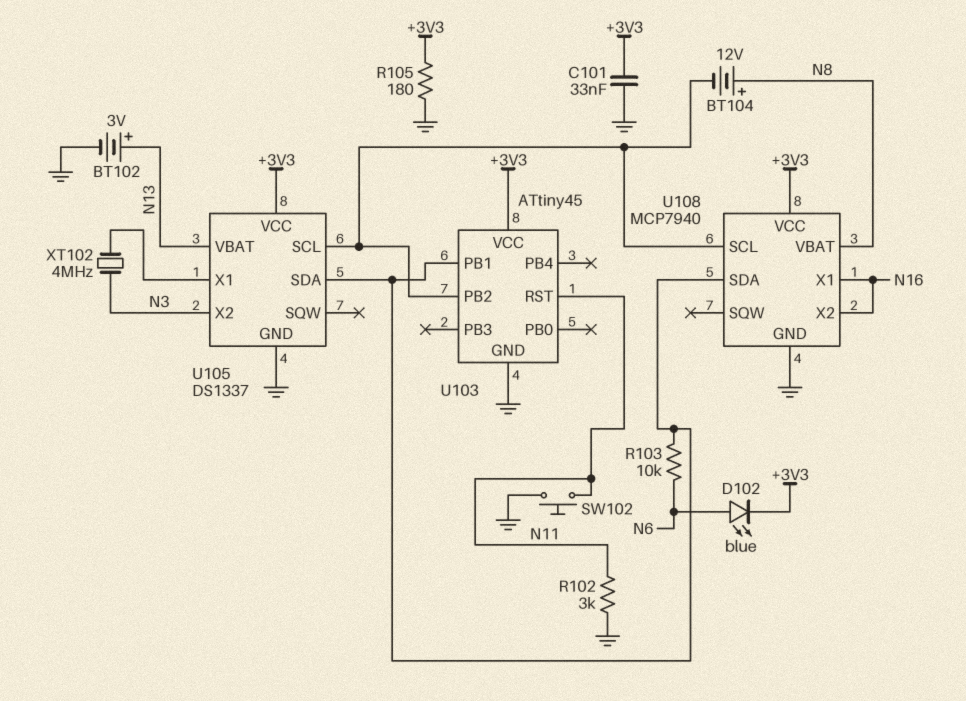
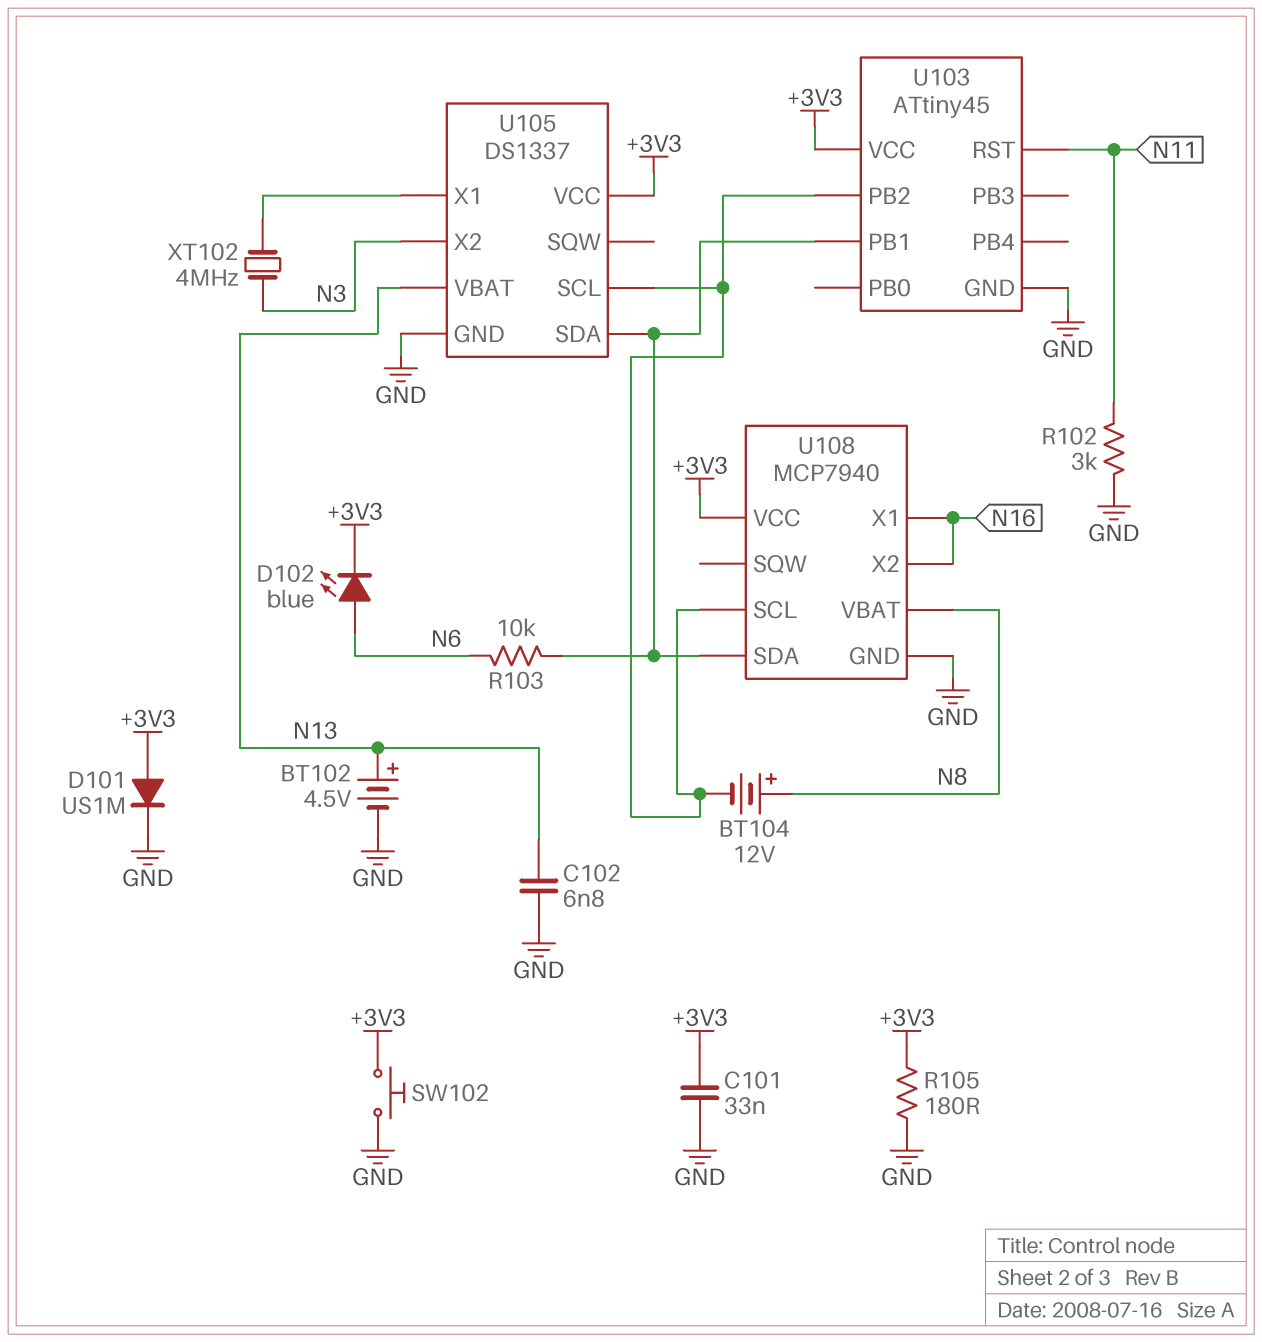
BT102: 3V (plus N13, minus GND) -> 4.5V (plus N13, minus GND)
C102: none -> 6.8nF (GND, N13)
D101: none -> diode US1M (A +3V3, K GND)
SW102: button (GND, N11) -> button (+3V3, GND)

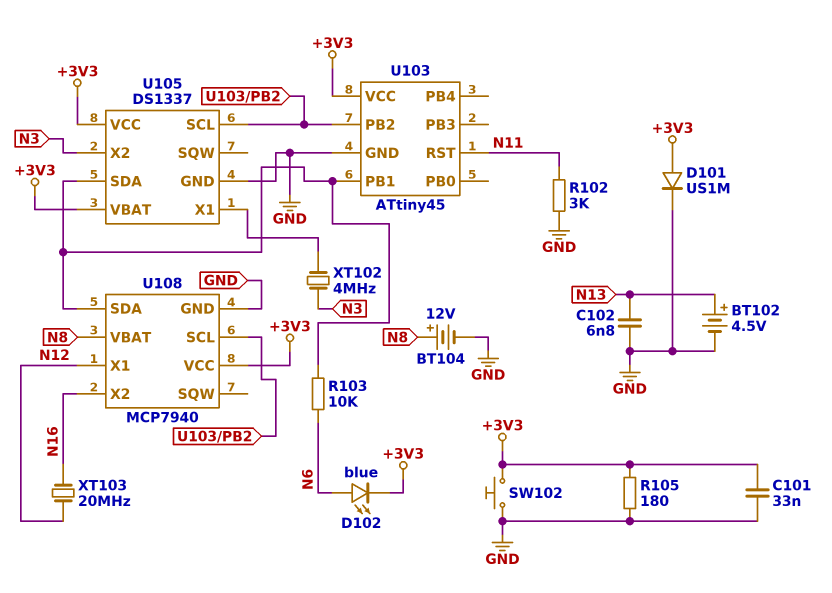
BT104: 12V (plus N8, minus U103/PB2) -> 12V (plus N8, minus GND)
U105 pin VBAT: N13 -> +3V3
U108 pin X1: N16 -> N12
XT103: none -> 20MHz (N12, N16)

